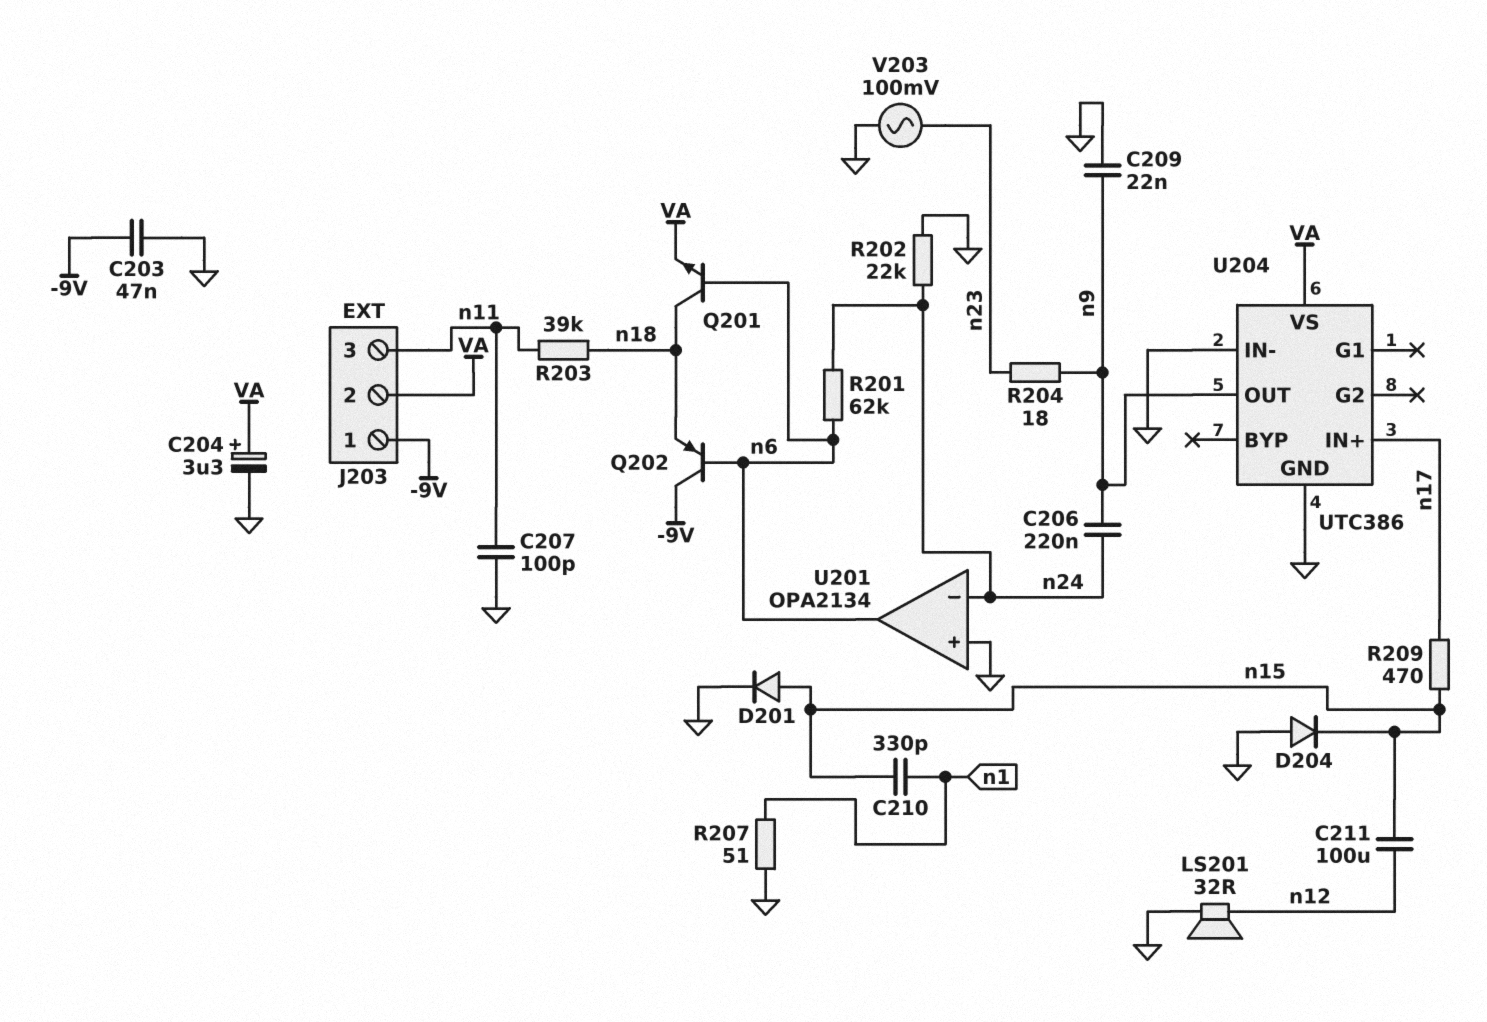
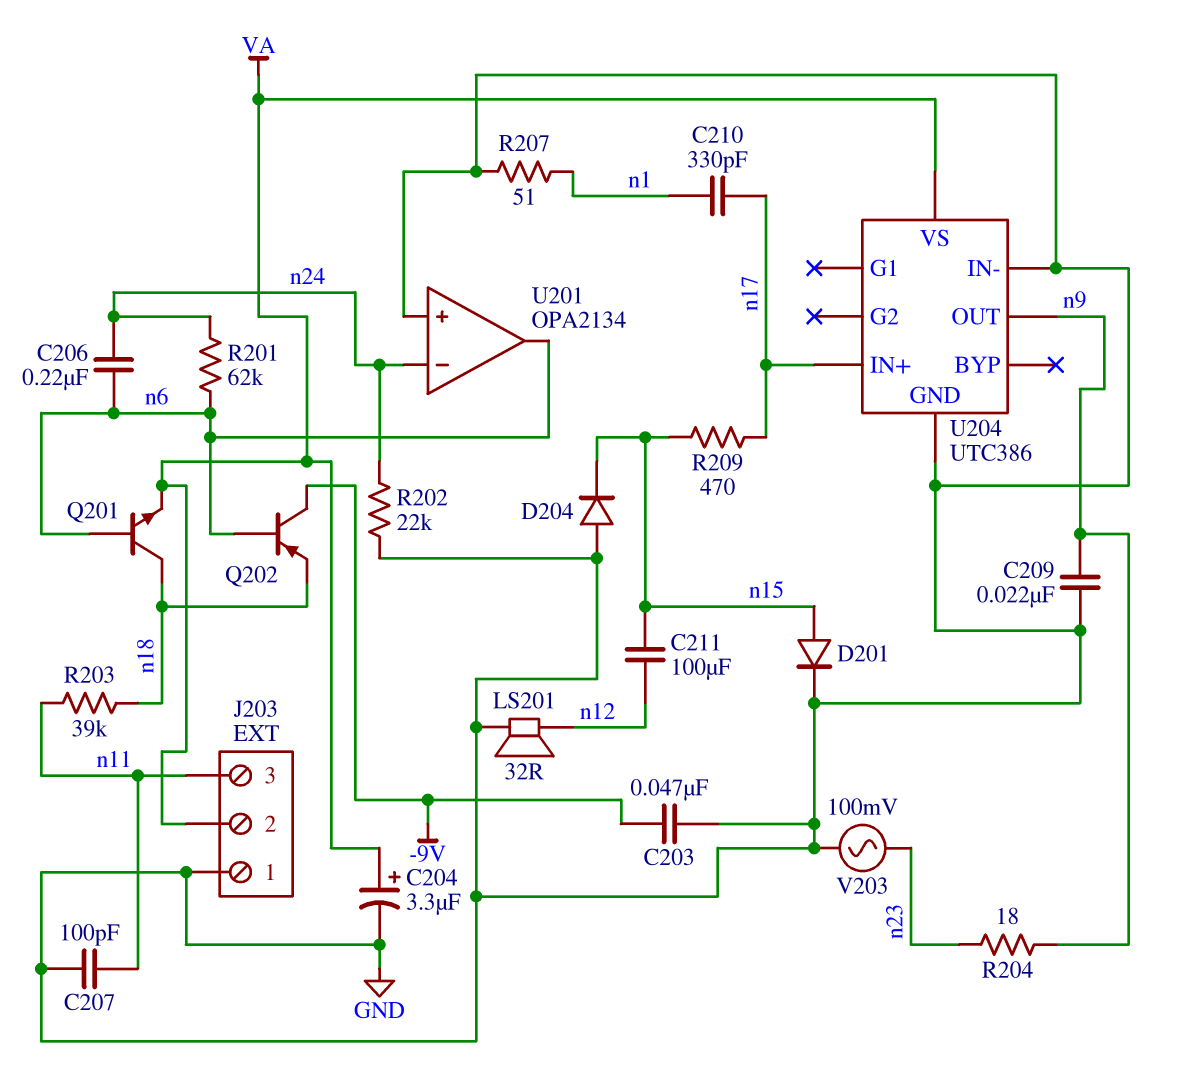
C206: 220nF (n9, n24) -> 220nF (n6, n24)
C210: 330pF (n1, n15) -> 330pF (n1, n17)
J203 pin 1: -9V -> GND

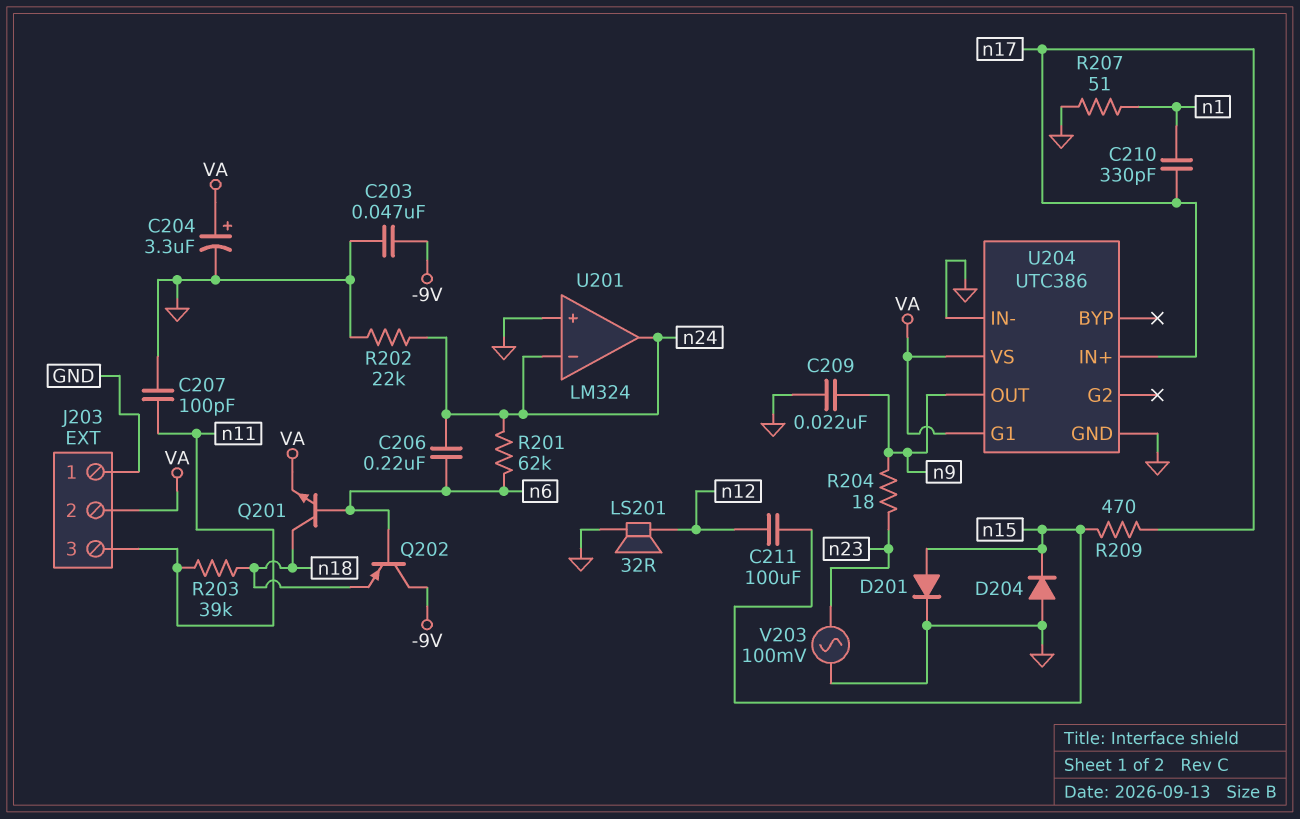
U201: OPA2134 -> LM324
U201 pin out: n6 -> n24
U204 pin G1: none -> VA

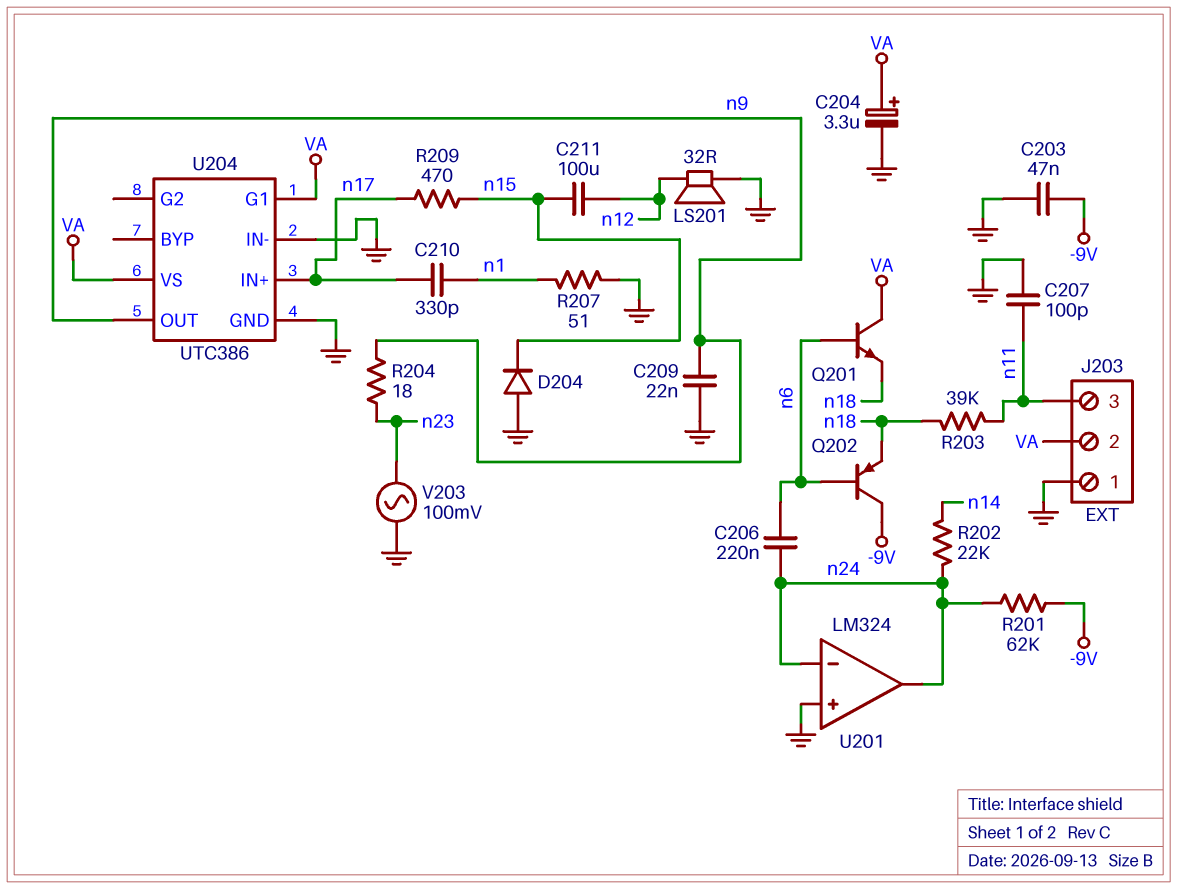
D201: diode (A n15, K GND) -> none
Q201: NPN (B n6, C n18, E VA) -> NPN (B n6, C VA, E n18)
R201: 62k (n6, n24) -> 62k (-9V, n24)
R202: 22k (GND, n24) -> 22k (n14, n24)

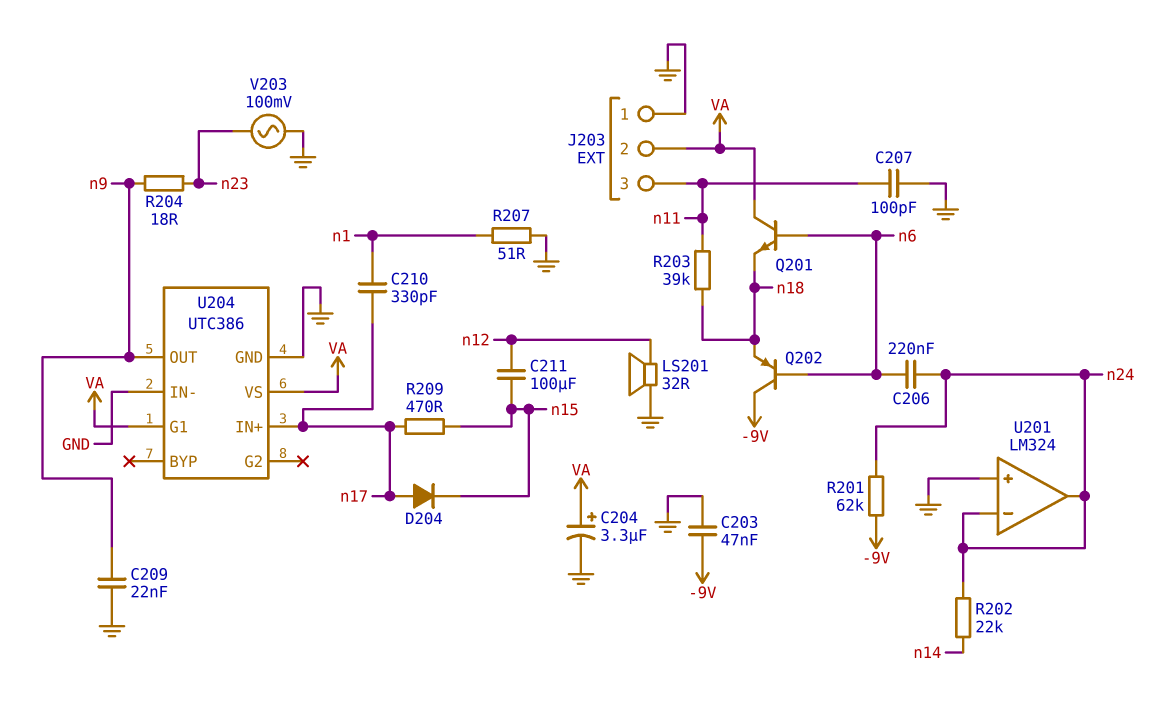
D204: diode (A GND, K n15) -> diode (A n17, K n15)

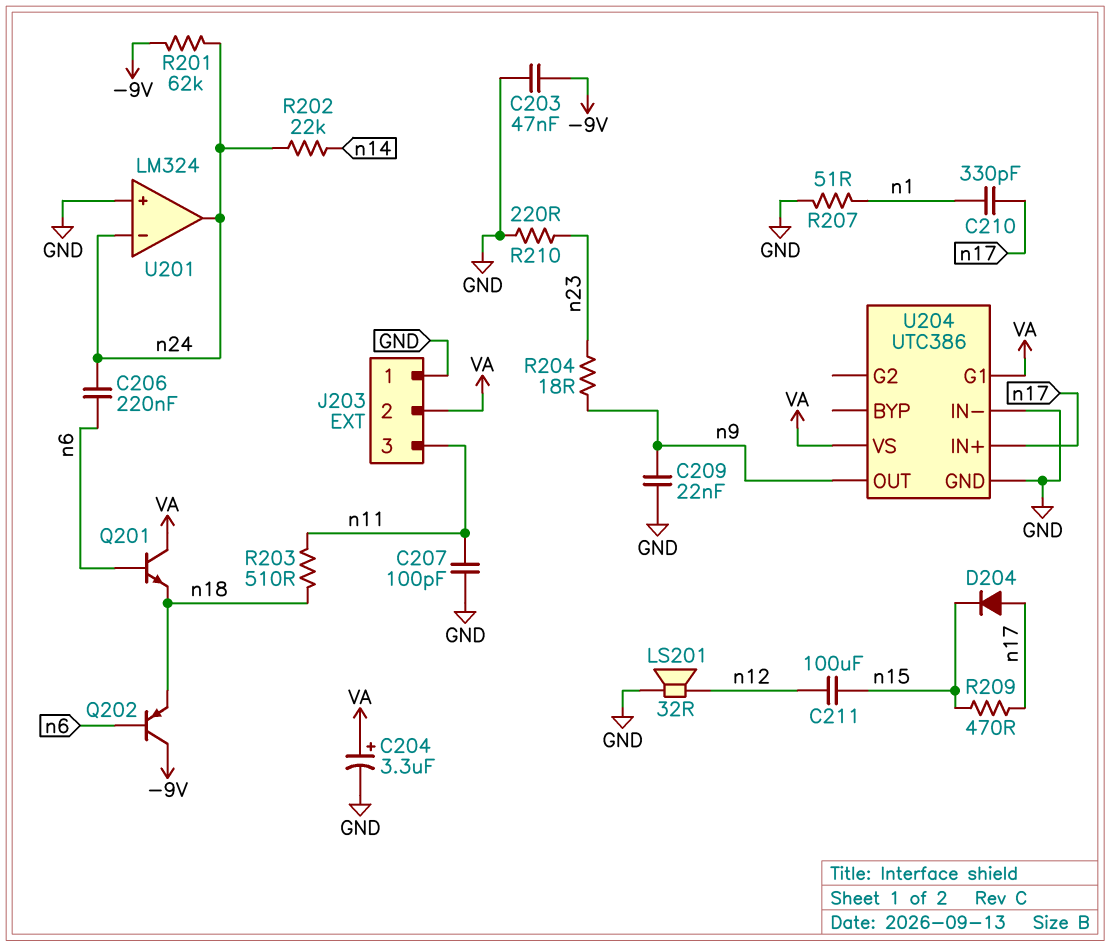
R203: 39k (n11, n18) -> 510 (n11, n18)
R210: none -> 220 (GND, n23)
V203: AC 100mV (GND, n23) -> none

